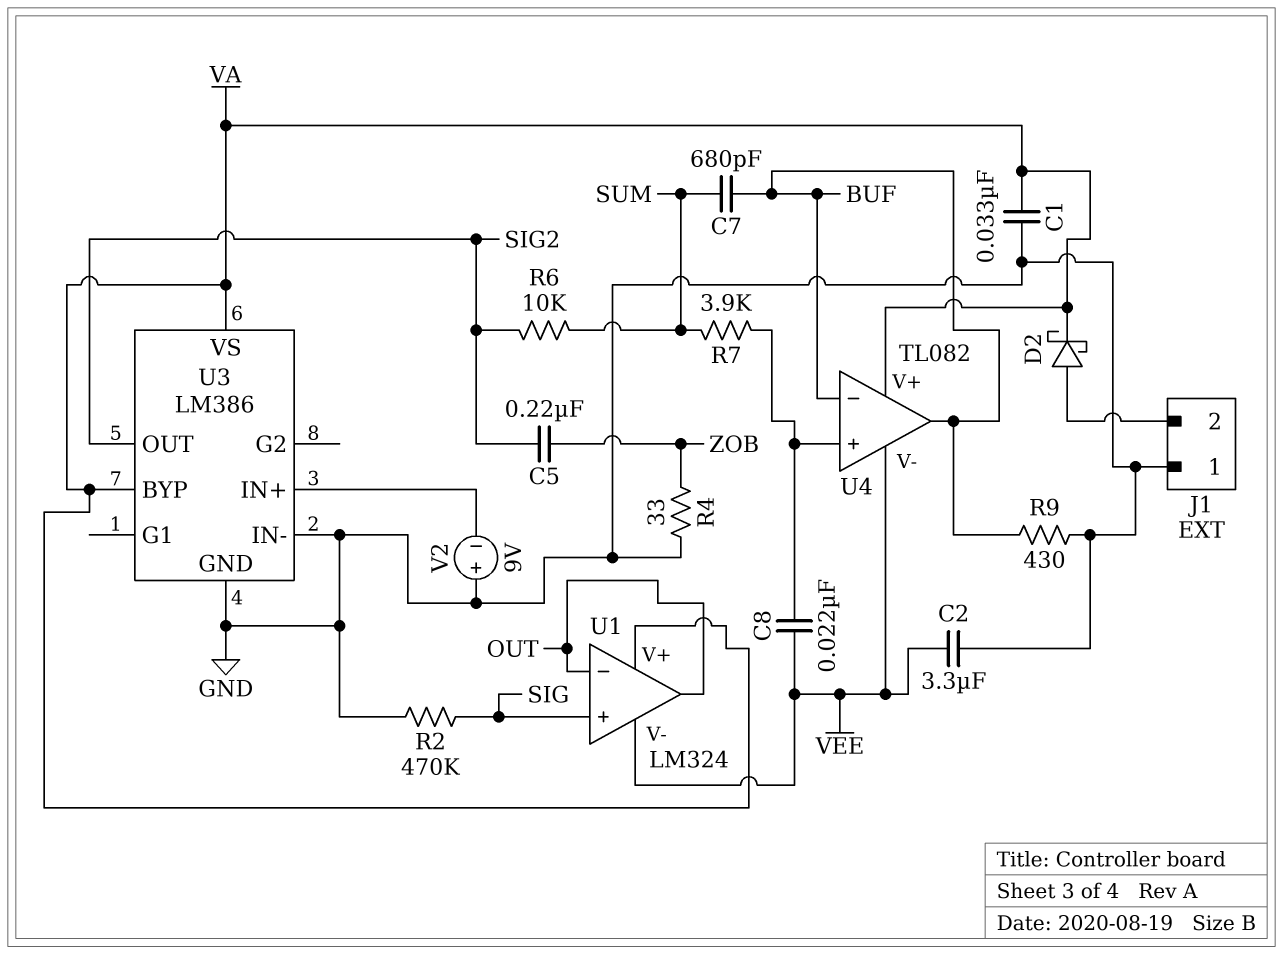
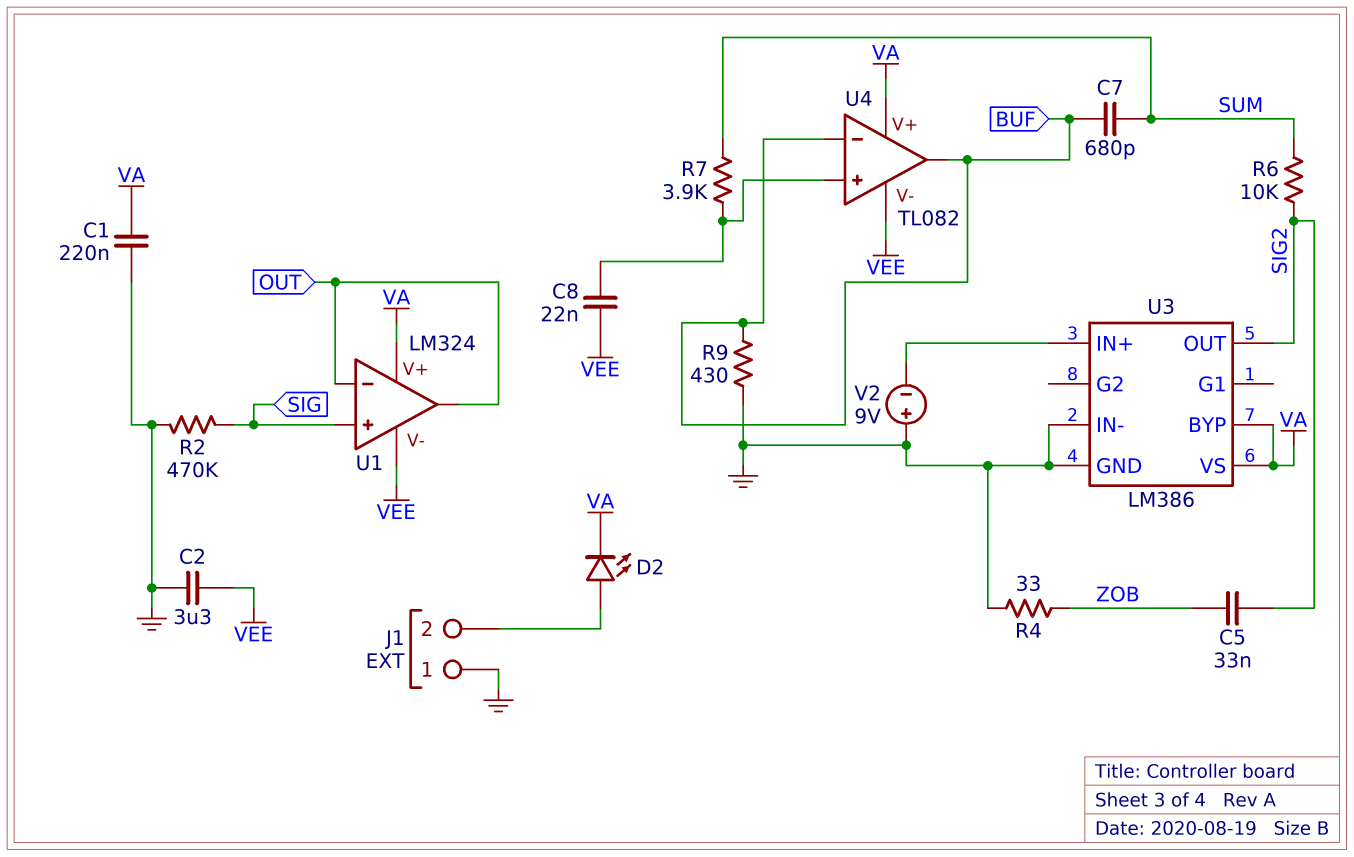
C1: 33nF (GND, VA) -> 220nF (GND, VA)
C5: 220nF (SIG2, ZOB) -> 33nF (SIG2, ZOB)
D2: schottky (A J1/2, K VA) -> LED (A J1/2, K VA)

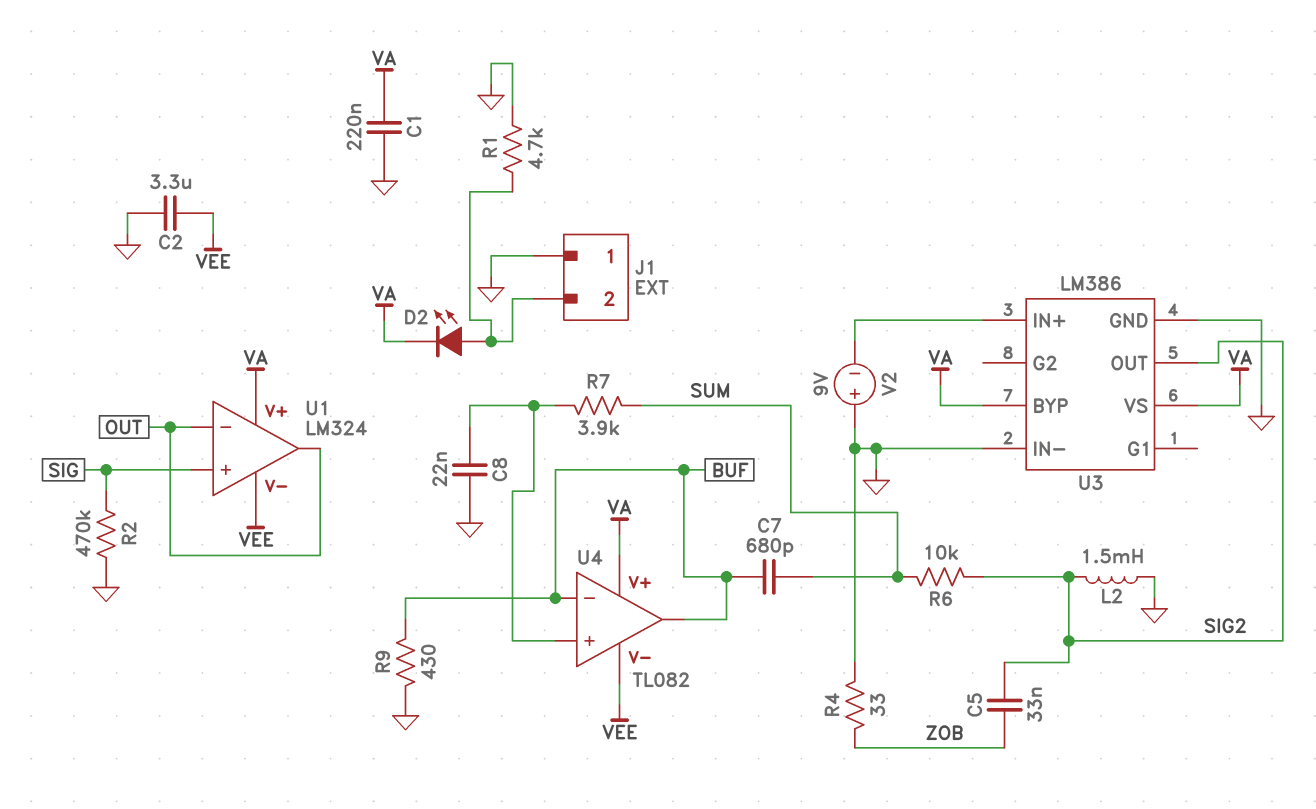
C8: 22nF (U4/in+, VEE) -> 22nF (GND, U4/in+)
L2: none -> 1.5mH (GND, SIG2)
R1: none -> 4.7k (GND, J1/2)

